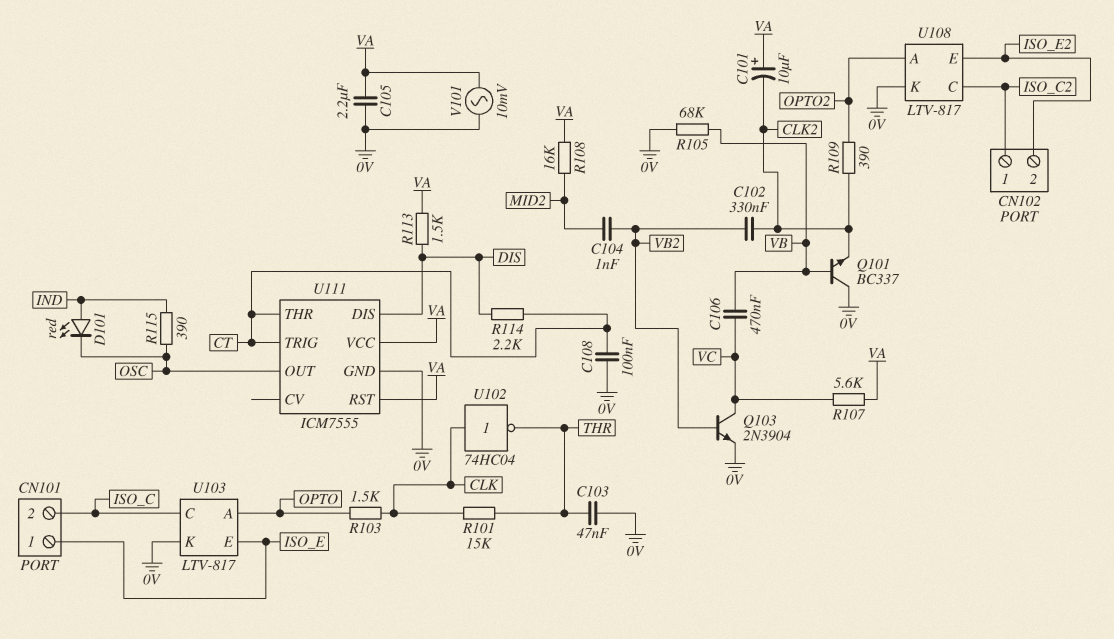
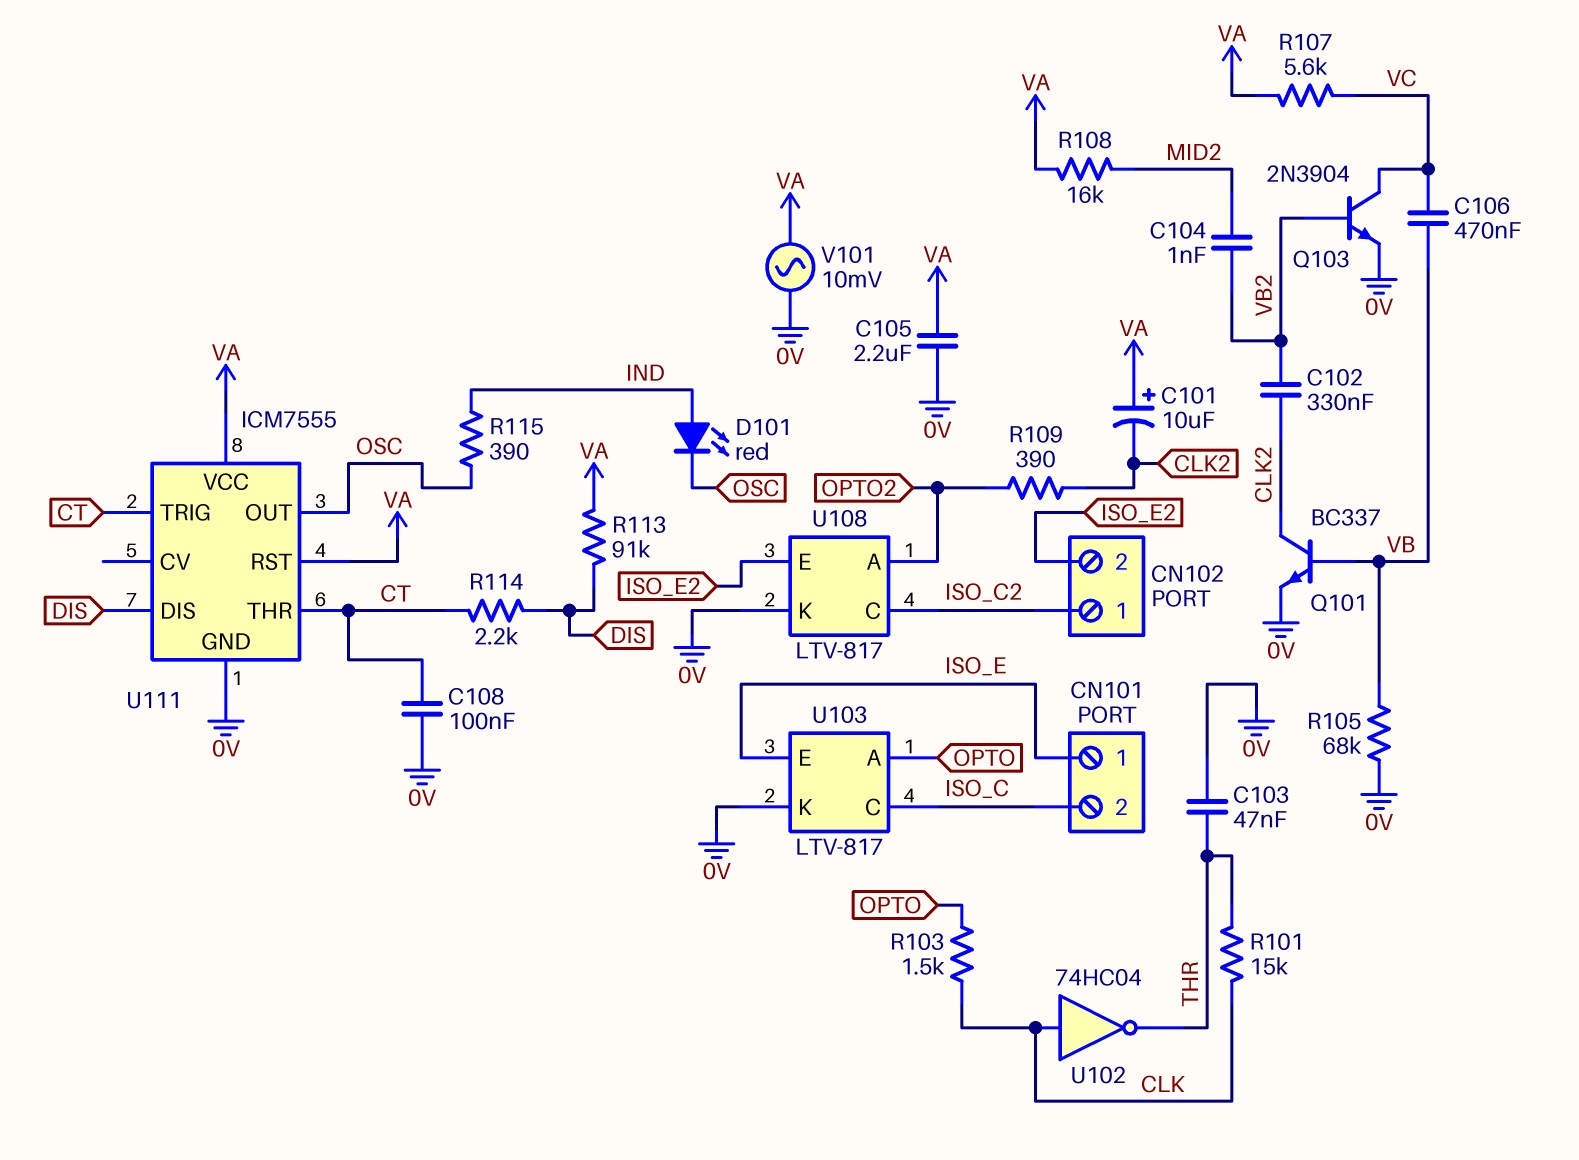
Q101: NPN BC337 (B VB, C 0V, E CLK2) -> NPN BC337 (B VB, C CLK2, E 0V)
R113: 1.5k (DIS, VA) -> 91k (DIS, VA)

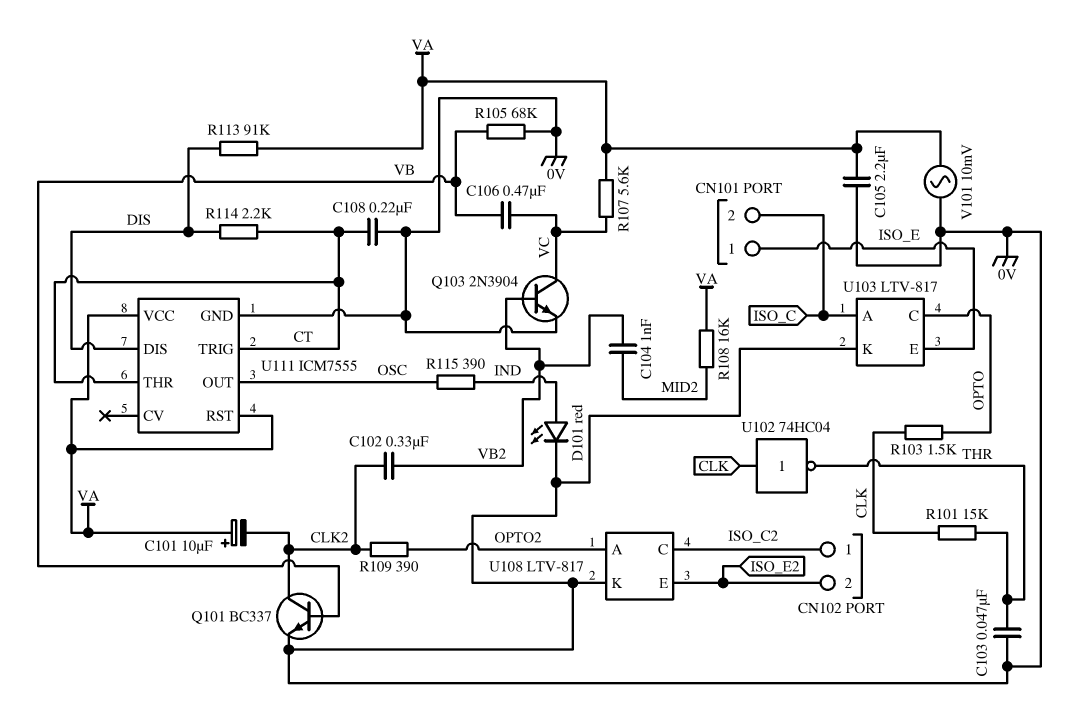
C108: 100nF (0V, CT) -> 220nF (0V, CT)
D101: LED red (A IND, K OSC) -> LED red (A IND, K 0V)
U103 pin A: OPTO -> ISO_C
U103 pin C: ISO_C -> OPTO

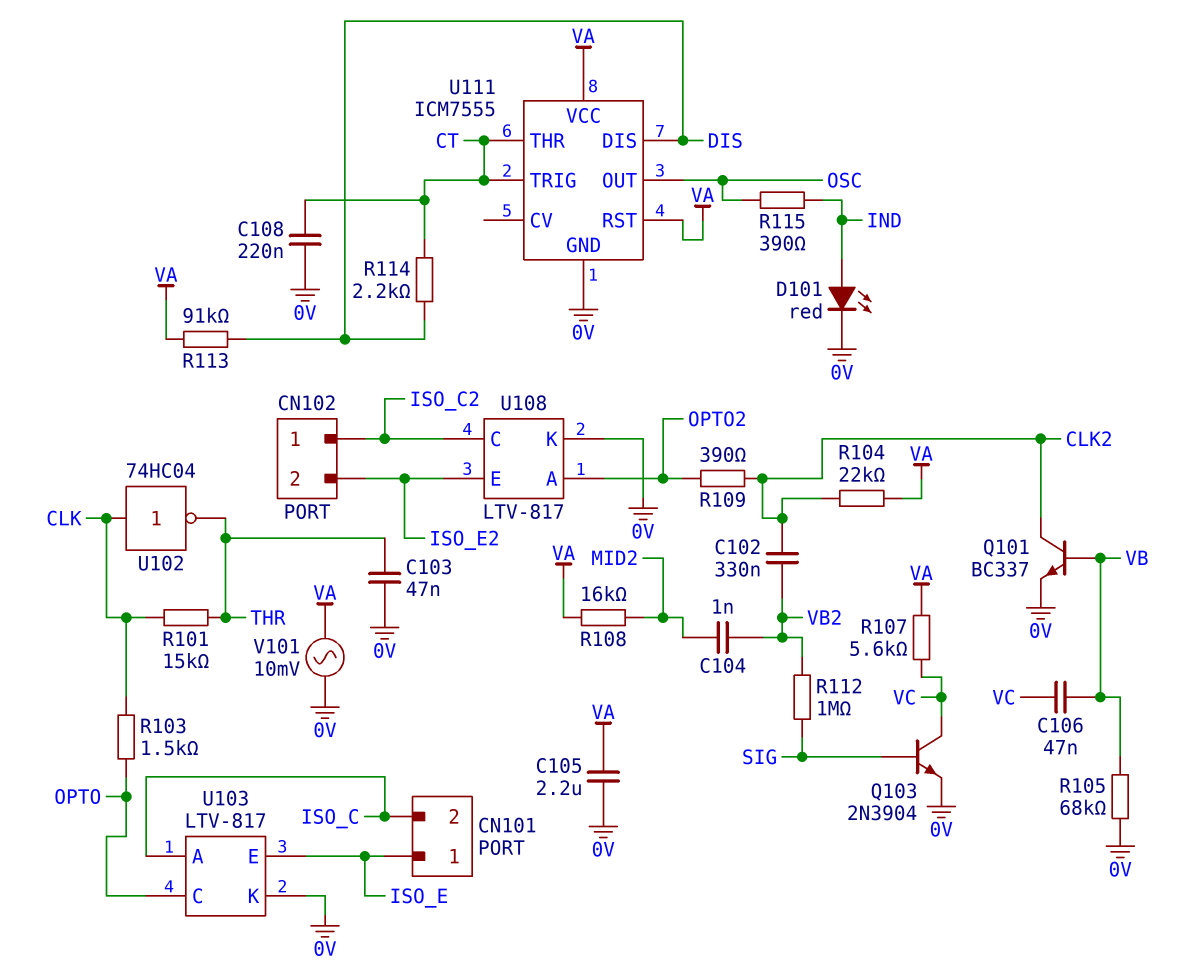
C101: 10uF (plus VA, minus CLK2) -> none
C106: 470nF (VB, VC) -> 47nF (VB, VC)
Q103: NPN 2N3904 (B VB2, C VC, E 0V) -> NPN 2N3904 (B SIG, C VC, E 0V)
R104: none -> 22k (CLK2, VA)
R112: none -> 1M (SIG, VB2)

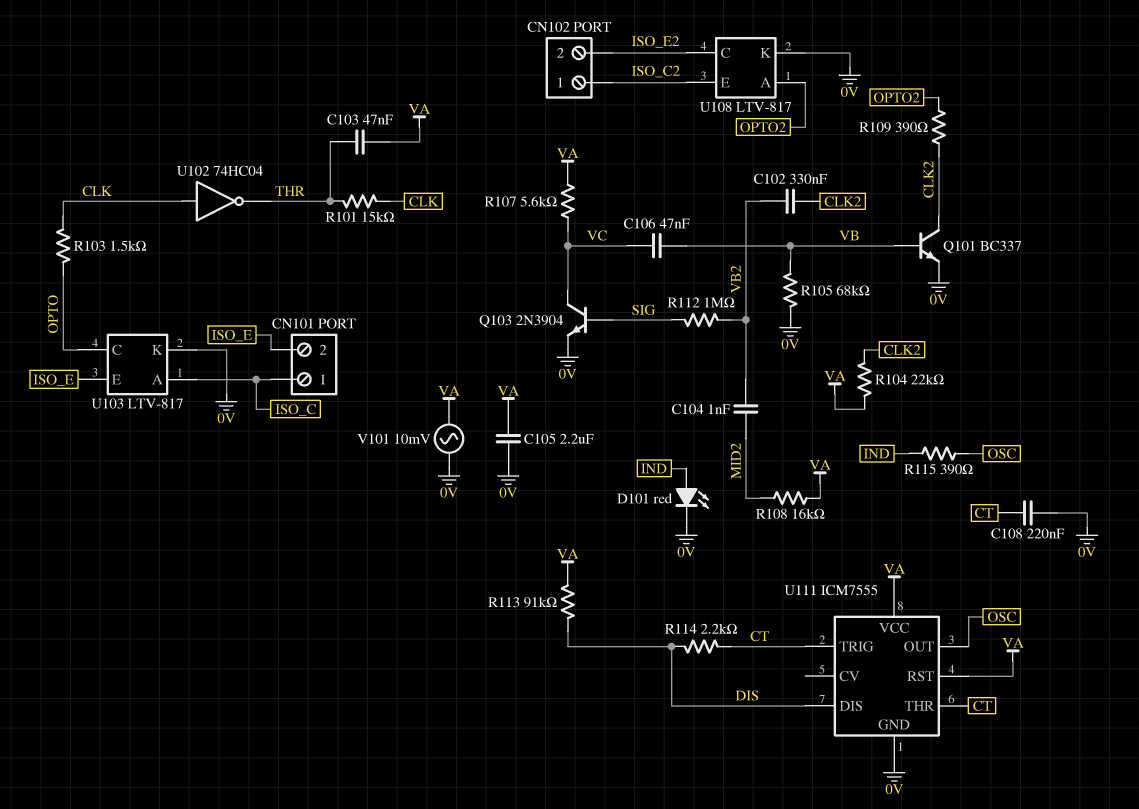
C103: 47nF (0V, THR) -> 47nF (THR, VA)
CN101 pin 1: ISO_E -> ISO_C
CN101 pin 2: ISO_C -> ISO_E
U108 pin C: ISO_C2 -> ISO_E2
U108 pin E: ISO_E2 -> ISO_C2

